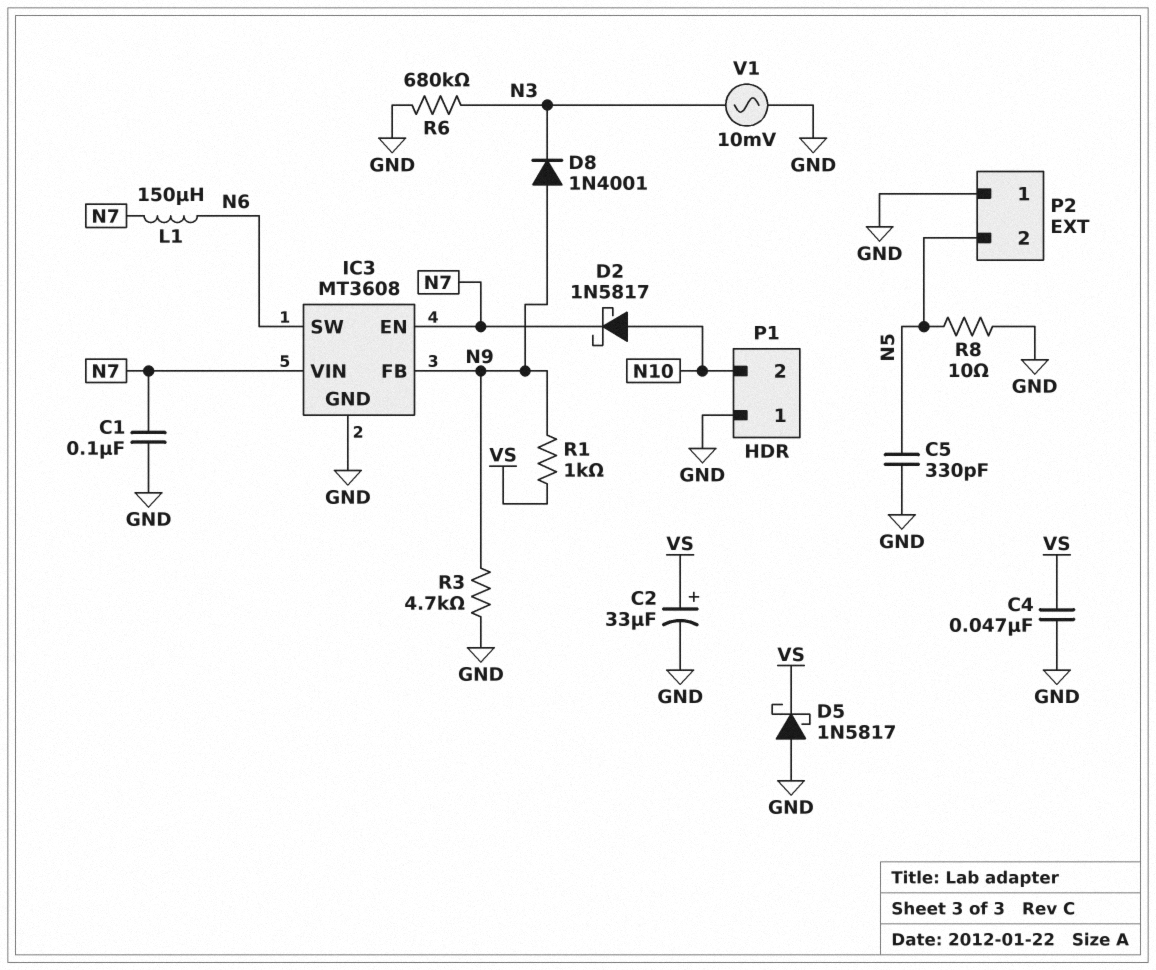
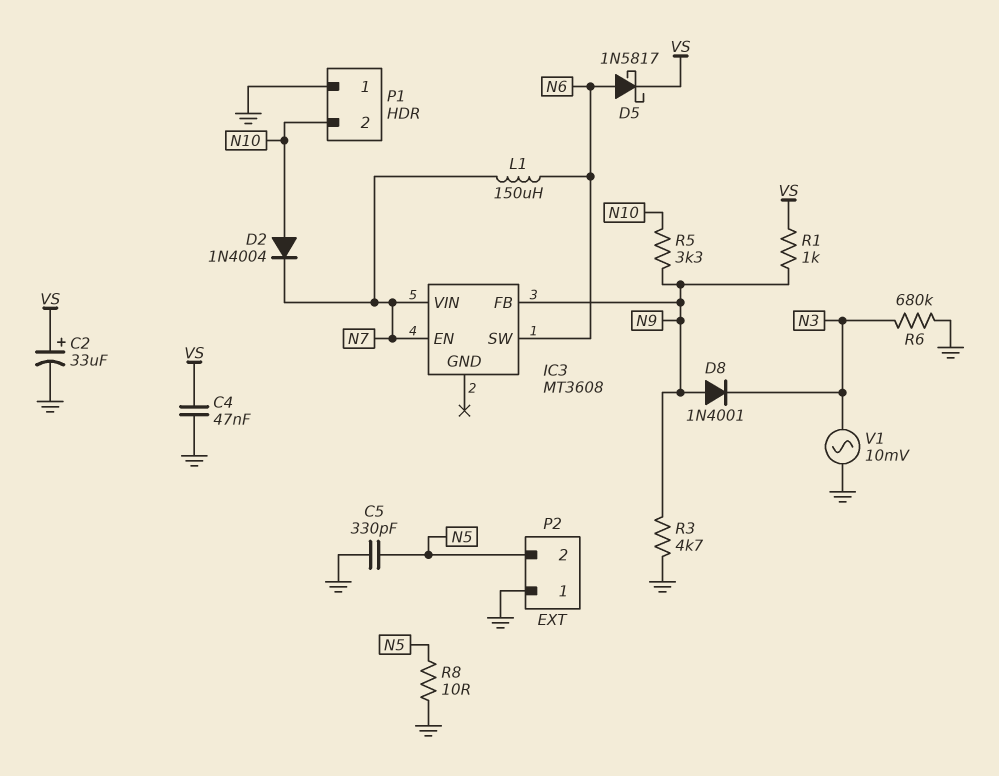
C1: 100nF (GND, N7) -> none
D2: schottky 1N5817 (A N10, K N7) -> diode 1N4004 (A N10, K N7)
D5: schottky 1N5817 (A GND, K VS) -> schottky 1N5817 (A N6, K VS)
IC3 pin GND: GND -> none
R5: none -> 3.3k (N9, N10)

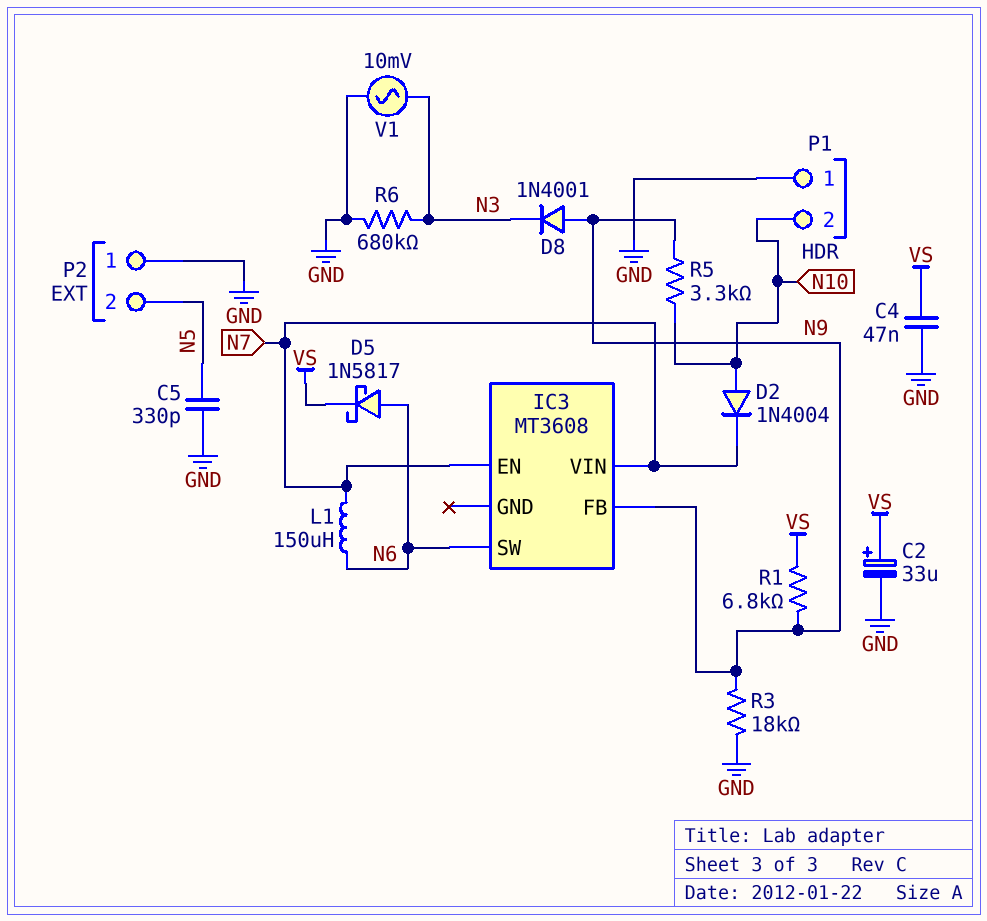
R1: 1k (N9, VS) -> 6.8k (N9, VS)
R3: 4.7k (GND, N9) -> 18k (GND, N9)
R8: 10 (GND, N5) -> none

